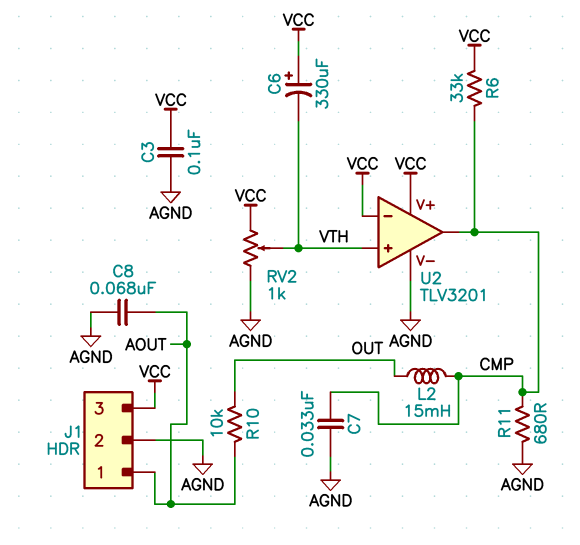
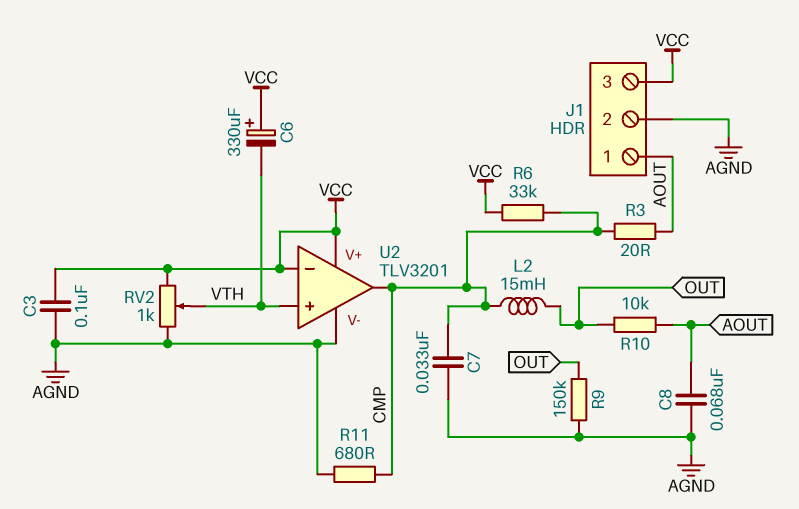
R3: none -> 20 (AOUT, CMP)
R9: none -> 150k (AGND, OUT)

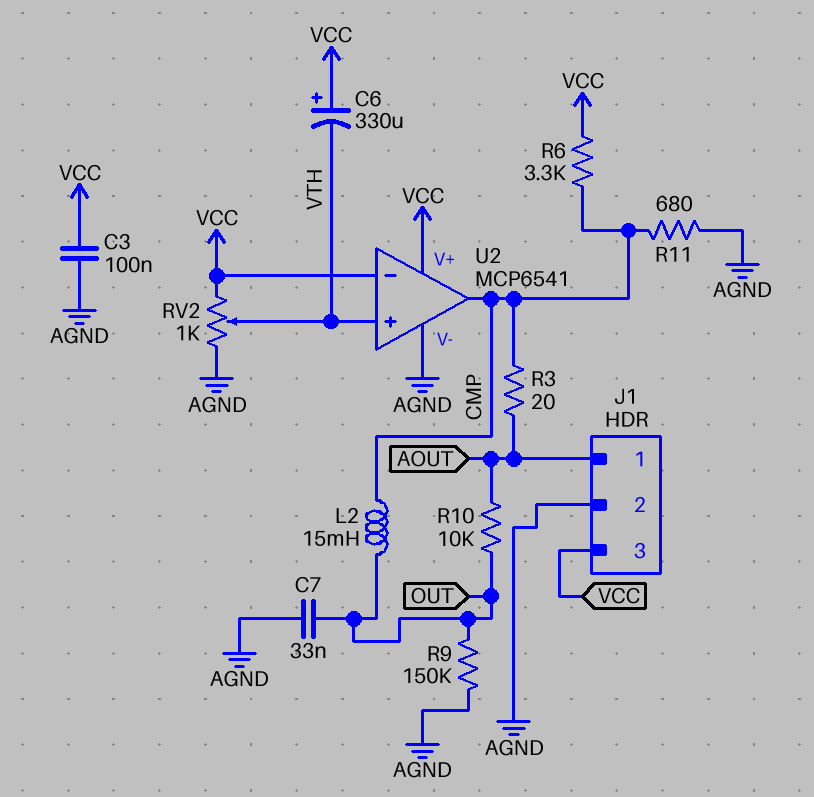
C7: 33nF (AGND, CMP) -> 33nF (AGND, OUT)
C8: 68nF (AGND, AOUT) -> none
R6: 33k (CMP, VCC) -> 3.3k (CMP, VCC)
U2: TLV3201 -> MCP6541

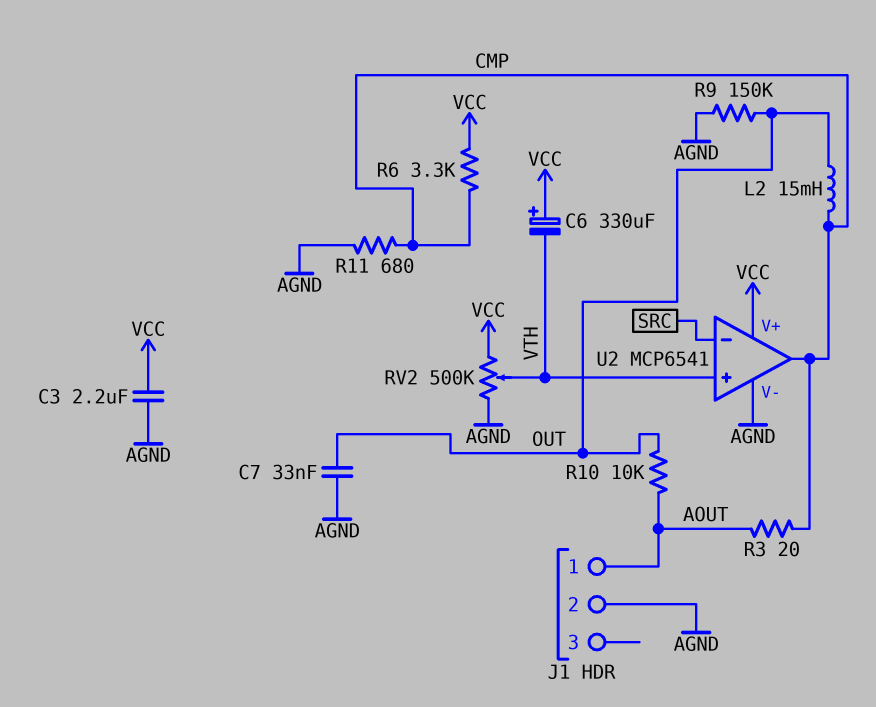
C3: 100nF (AGND, VCC) -> 2.2uF (AGND, VCC)
J1 pin 3: VCC -> none
RV2: 1k (AGND, VCC, wiper VTH) -> 500k (AGND, VCC, wiper VTH)
U2 pin in-: VCC -> SRC

